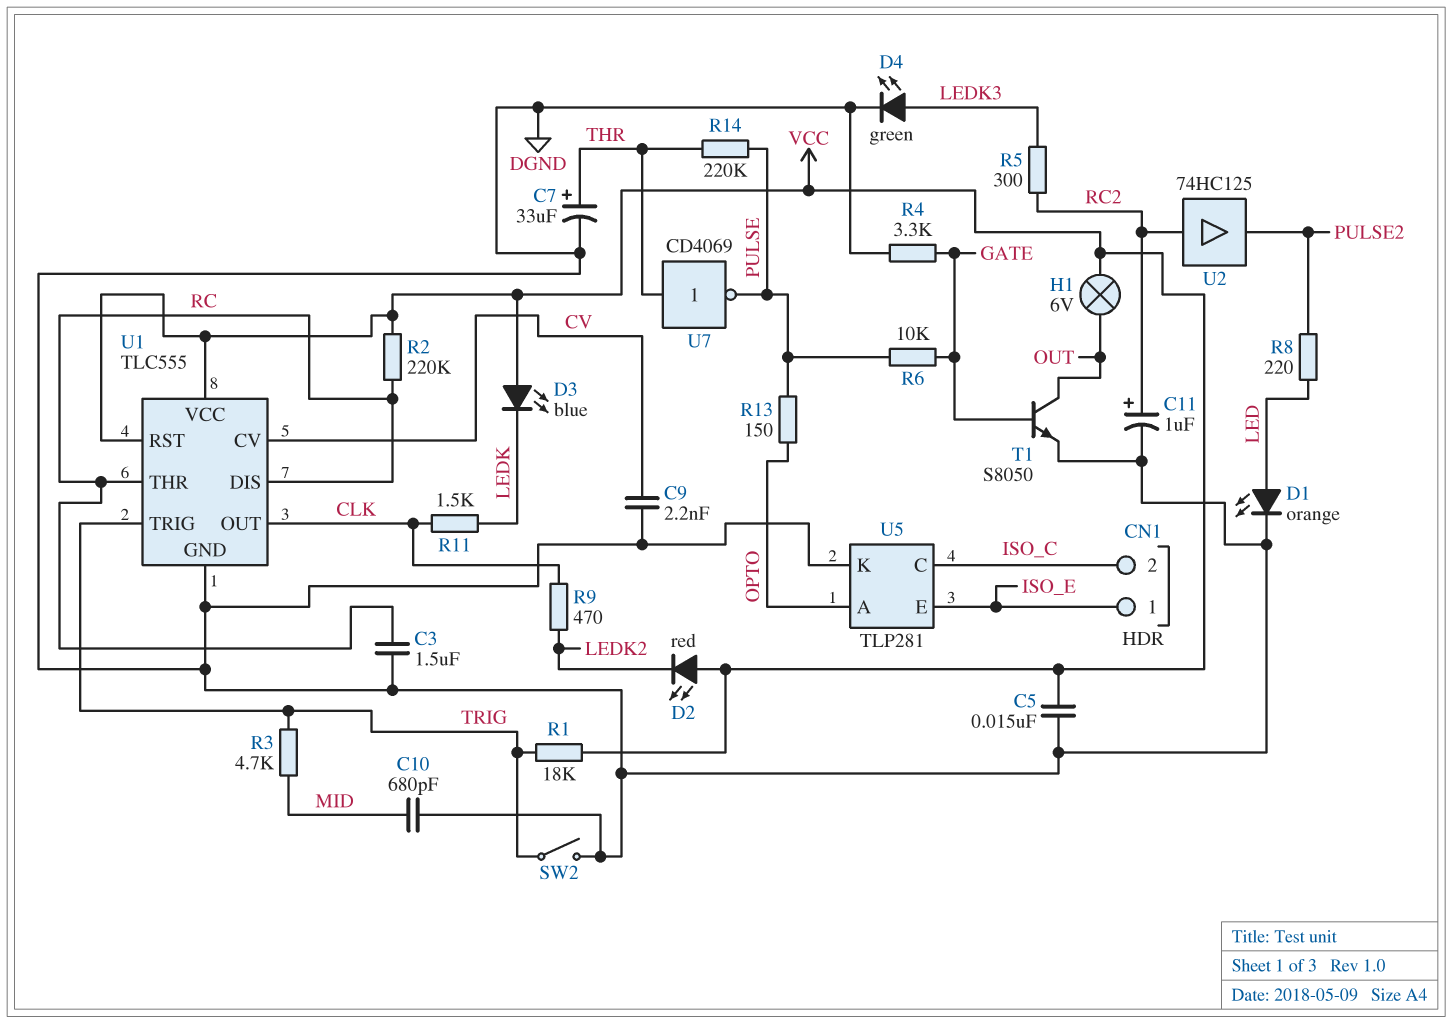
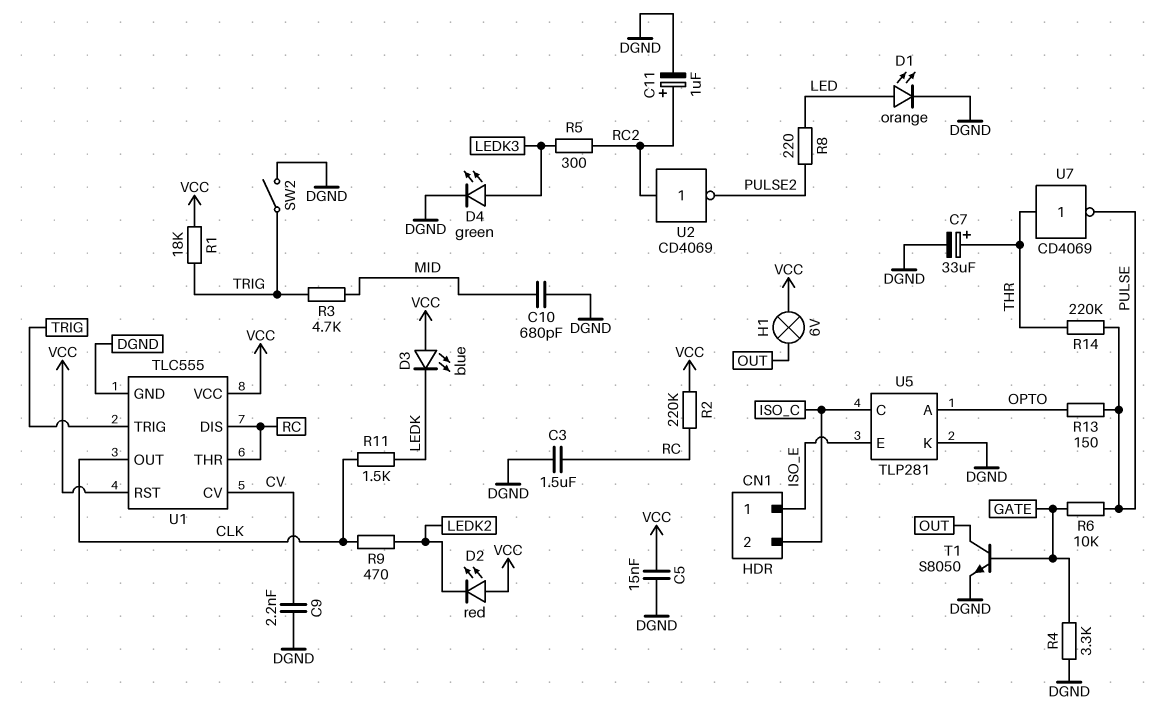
U2: buffer 74HC125 (in RC2, out PULSE2) -> NOT CD4069 (in RC2, out PULSE2)

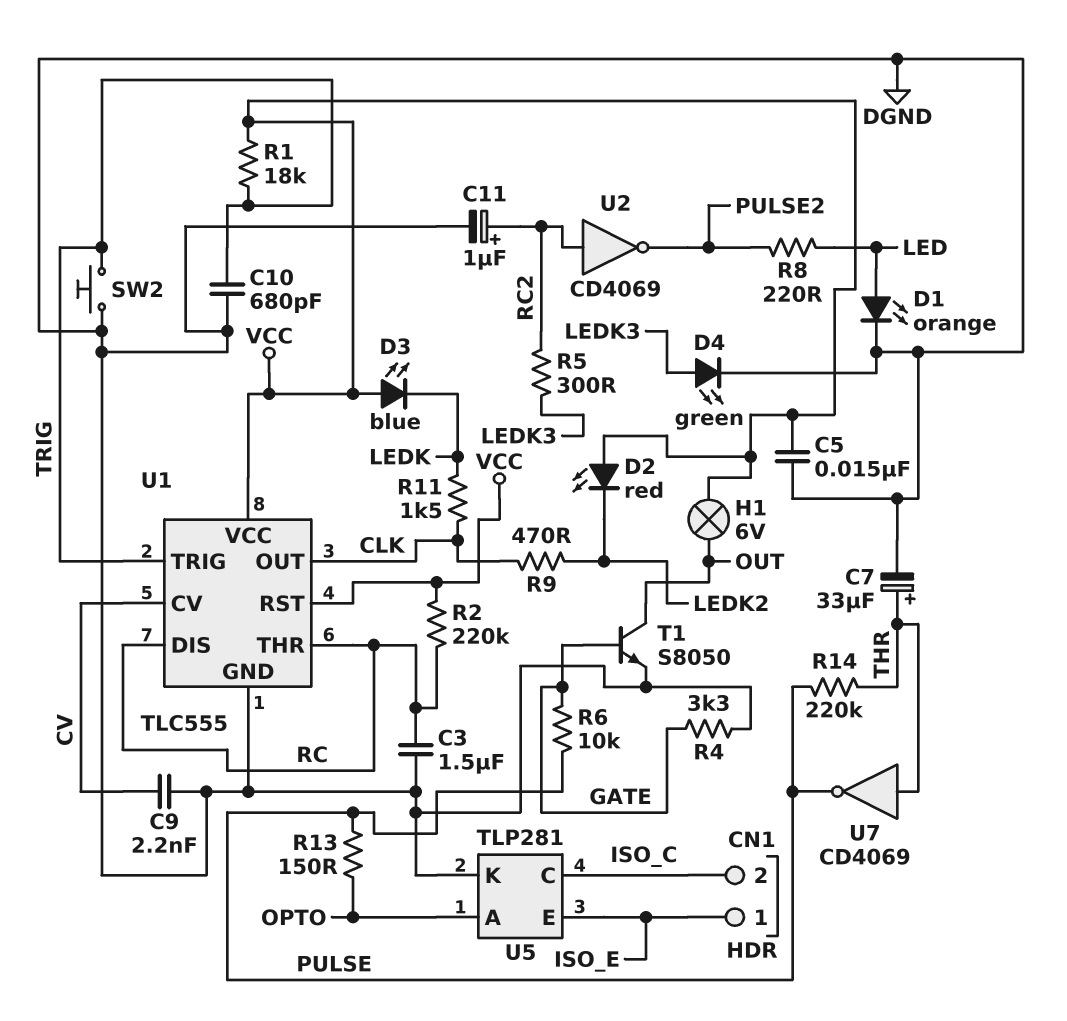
C10: 680pF (DGND, MID) -> 680pF (DGND, TRIG)
R3: 4.7k (MID, TRIG) -> none
SW2: switch (DGND, TRIG) -> button (DGND, TRIG)

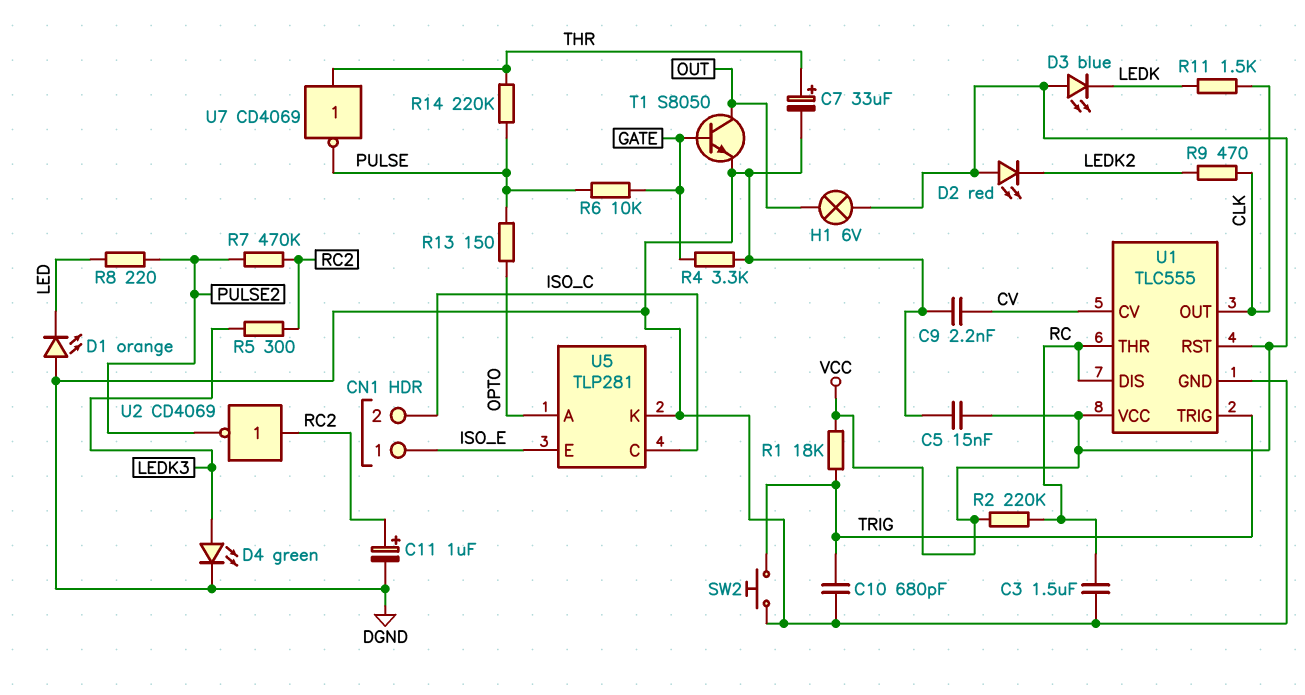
D1: LED orange (A LED, K DGND) -> LED orange (A DGND, K LED)
R7: none -> 470k (PULSE2, RC2)

